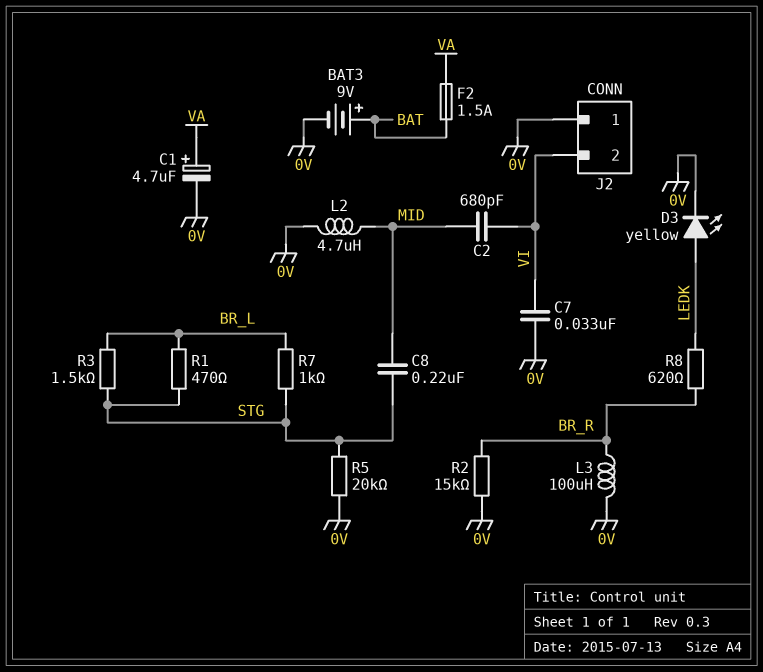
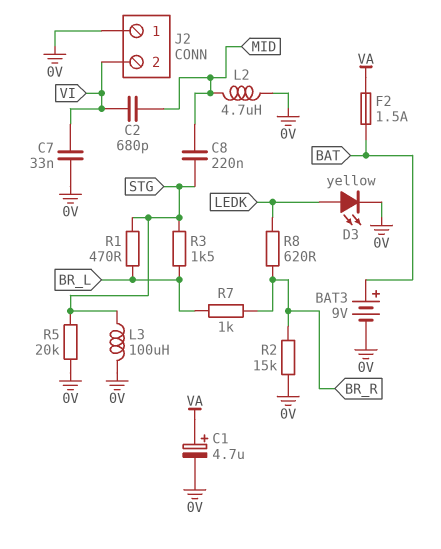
L3: 100uH (0V, BR_R) -> 100uH (0V, STG)
R7: 1k (BR_L, STG) -> 1k (BR_L, BR_R)

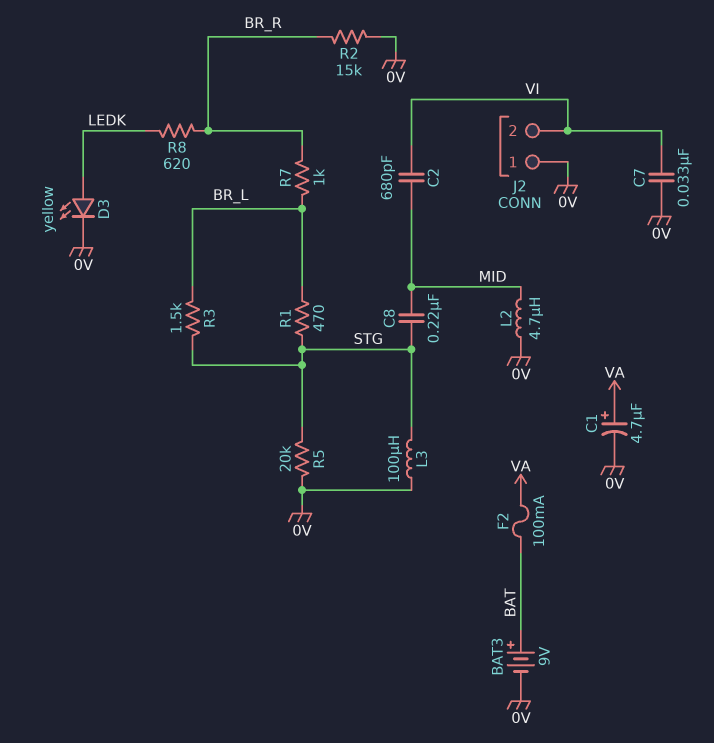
F2: 1.5A (BAT, VA) -> 100mA (BAT, VA)

